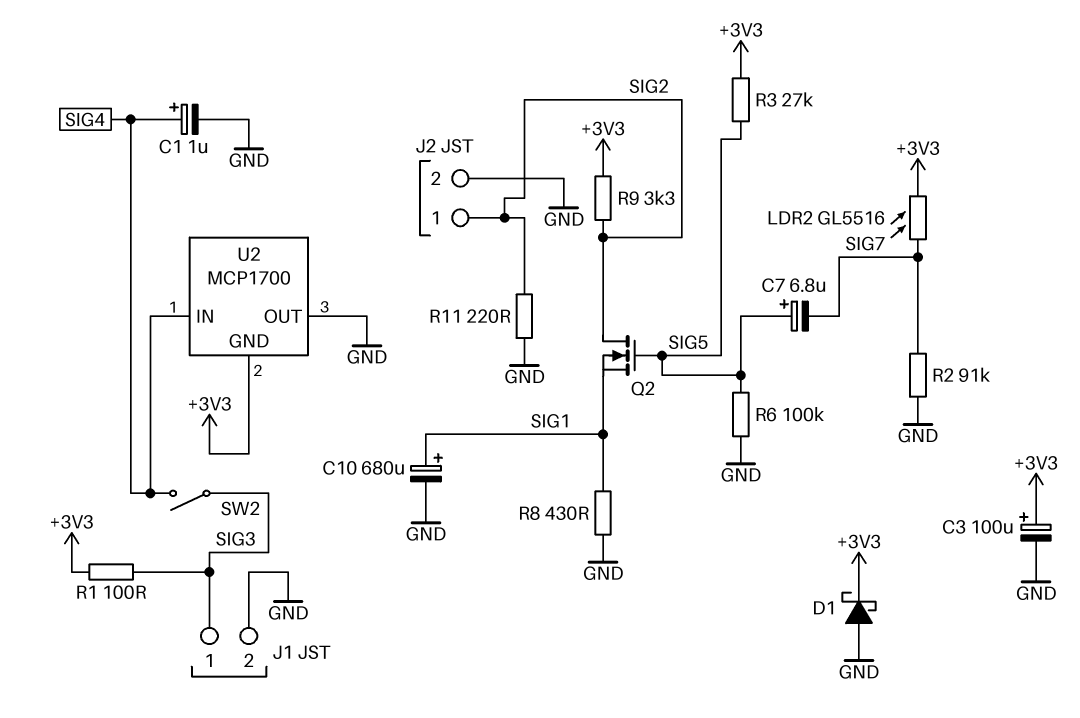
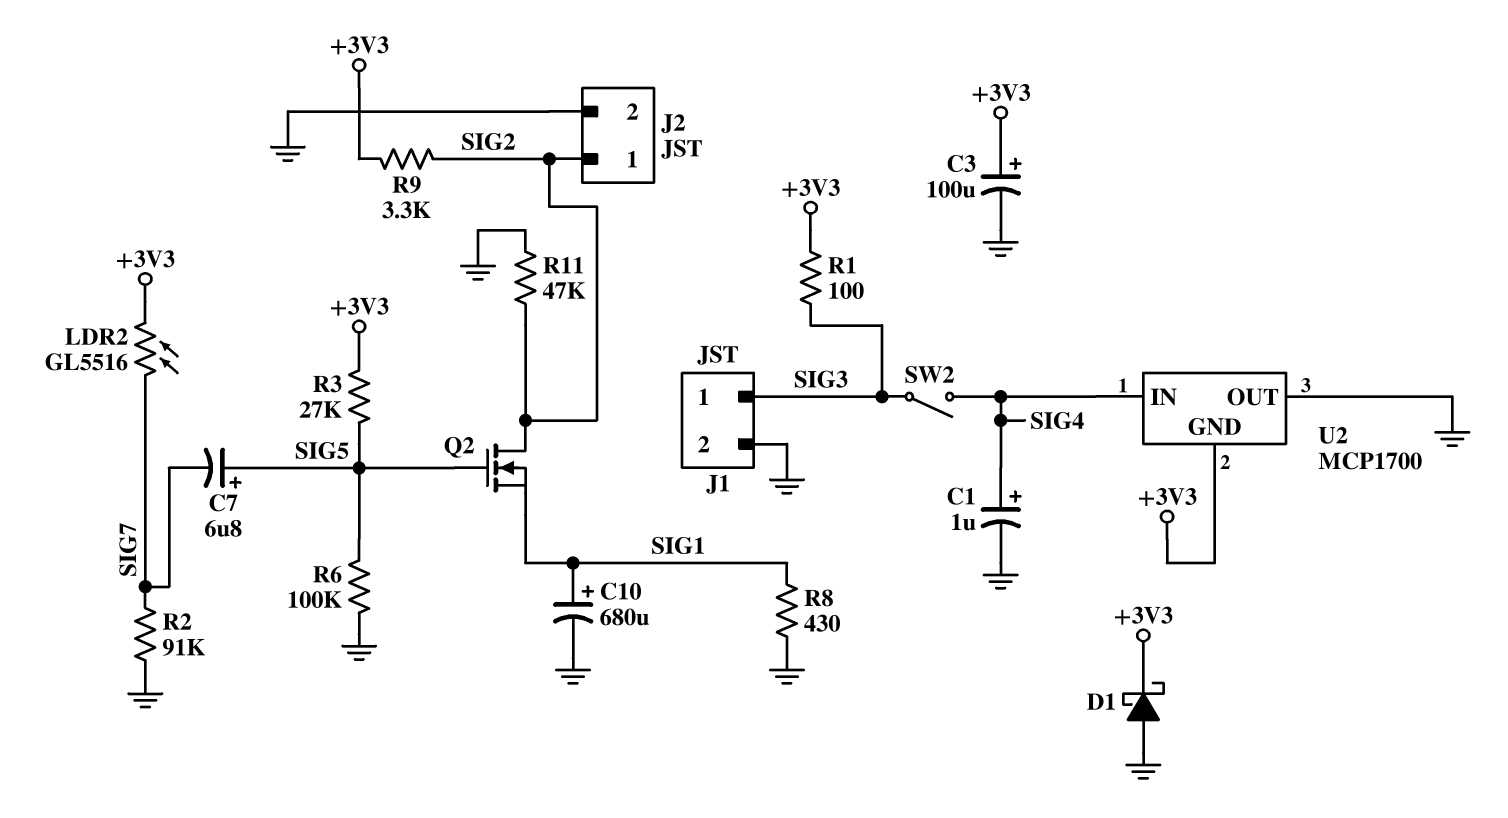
R11: 220 (GND, SIG2) -> 47k (GND, SIG2)

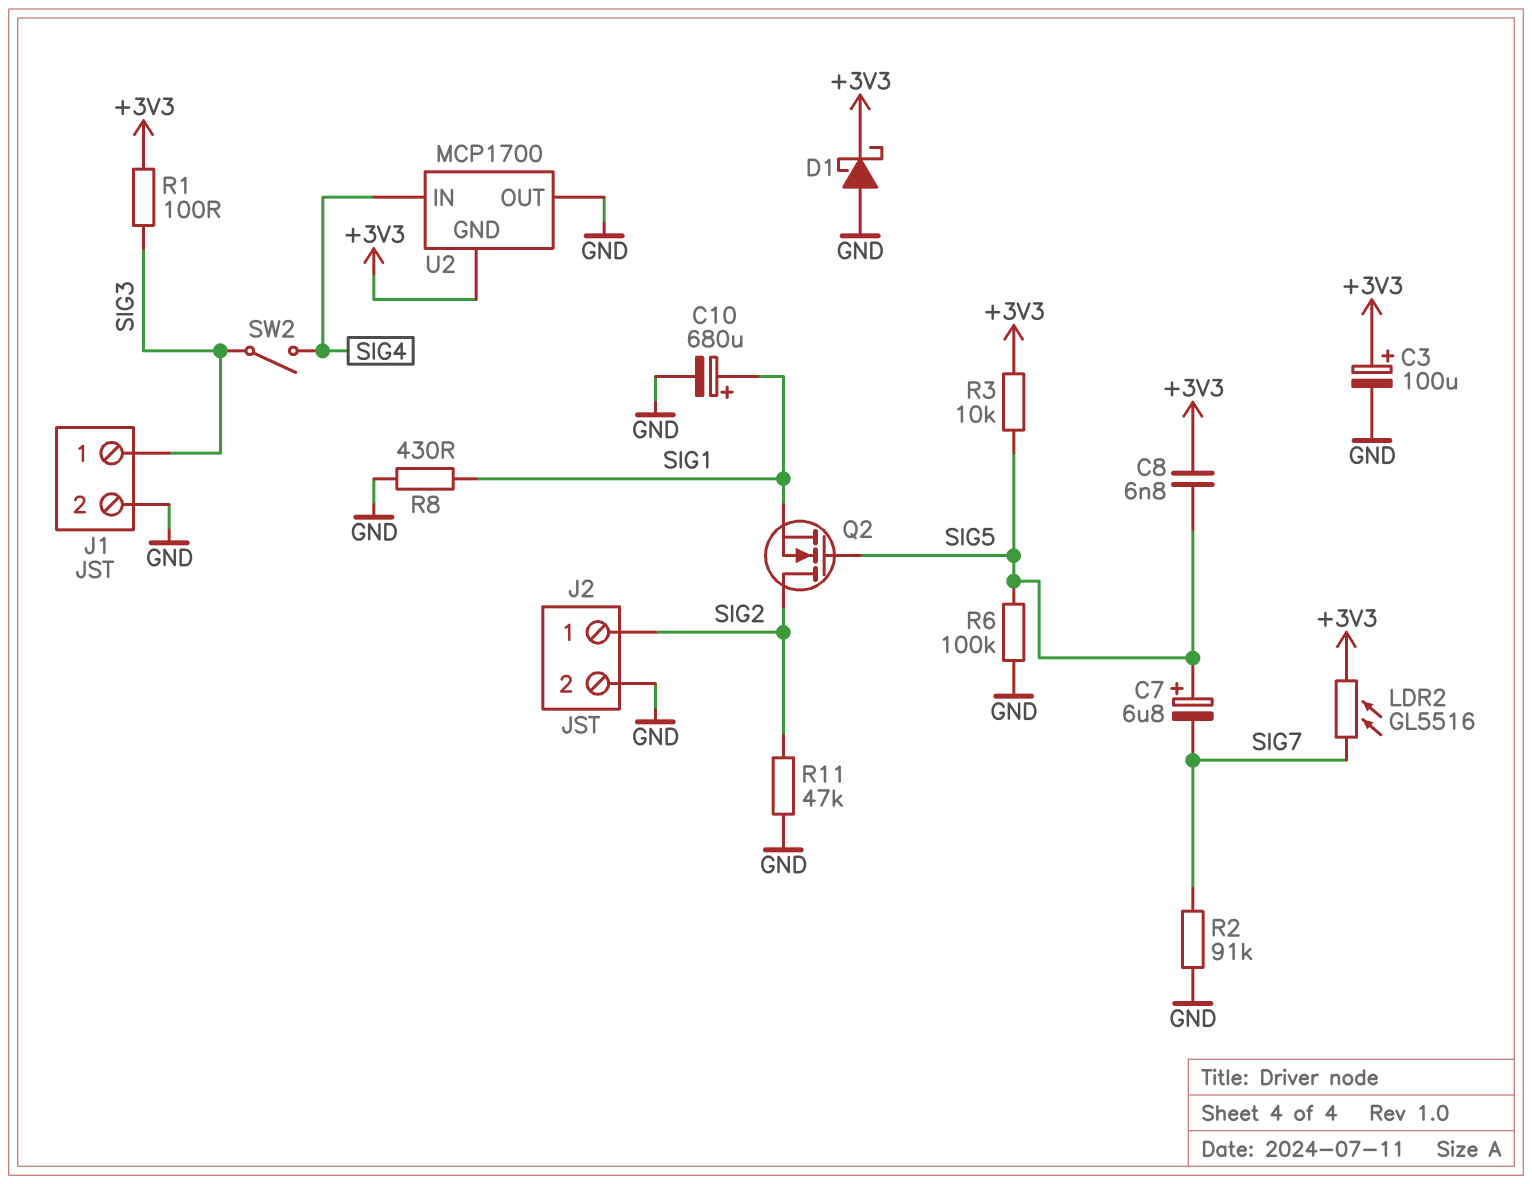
C1: 1uF (plus SIG4, minus GND) -> none
C8: none -> 6.8nF (+3V3, SIG5)
R3: 27k (+3V3, SIG5) -> 10k (+3V3, SIG5)
R9: 3.3k (+3V3, SIG2) -> none

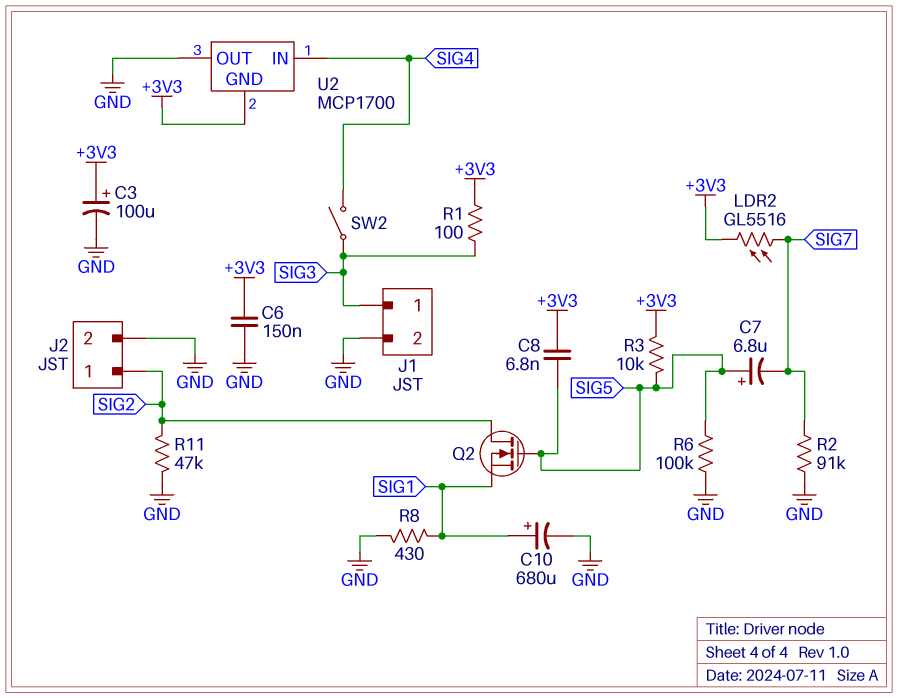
C6: none -> 150nF (+3V3, GND)
D1: schottky (A GND, K +3V3) -> none

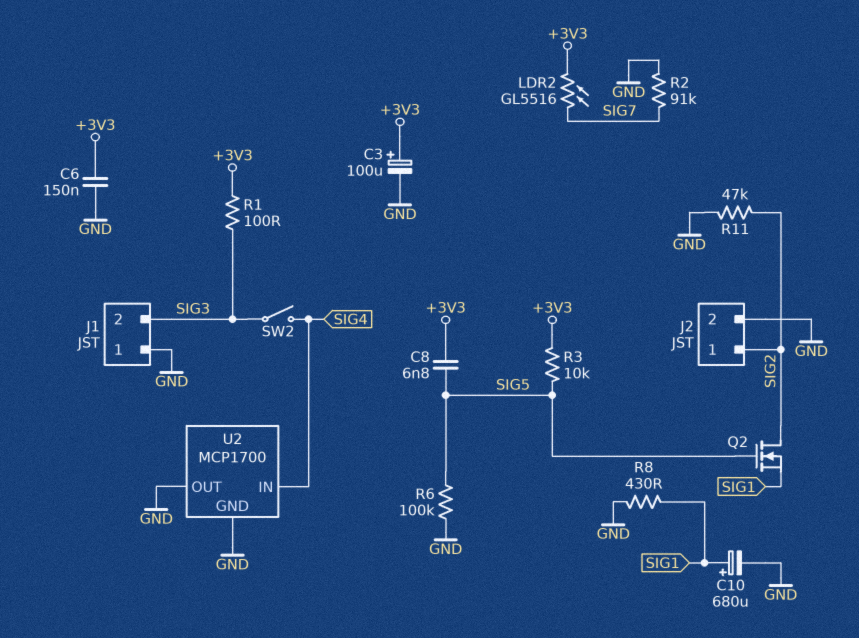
C7: 6.8uF (plus SIG5, minus SIG7) -> none
J1 pin 1: SIG3 -> GND
J1 pin 2: GND -> SIG3
U2 pin GND: +3V3 -> GND

